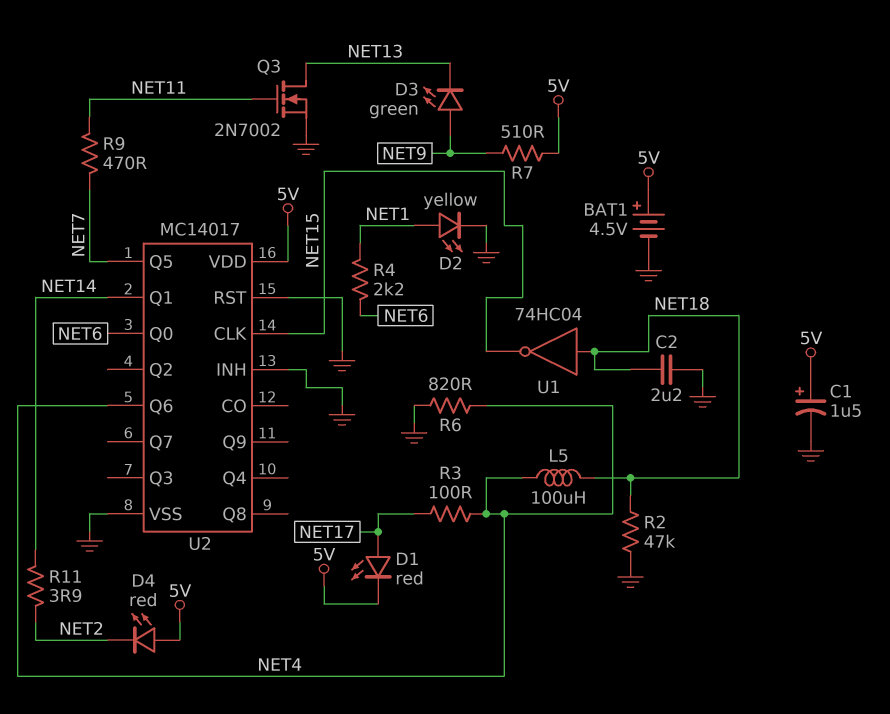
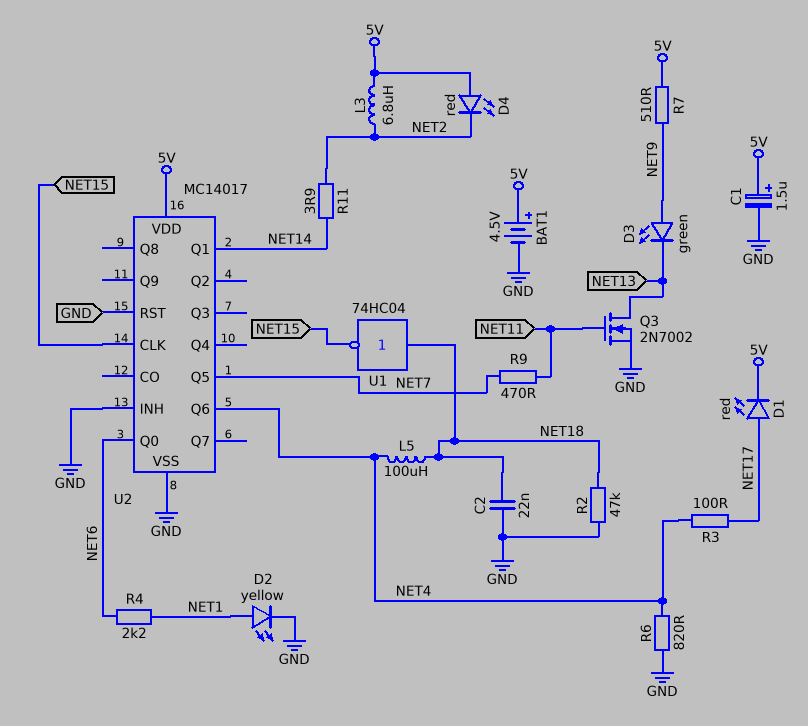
C2: 2.2uF (GND, NET18) -> 22nF (GND, NET18)
L3: none -> 6.8uH (5V, NET2)

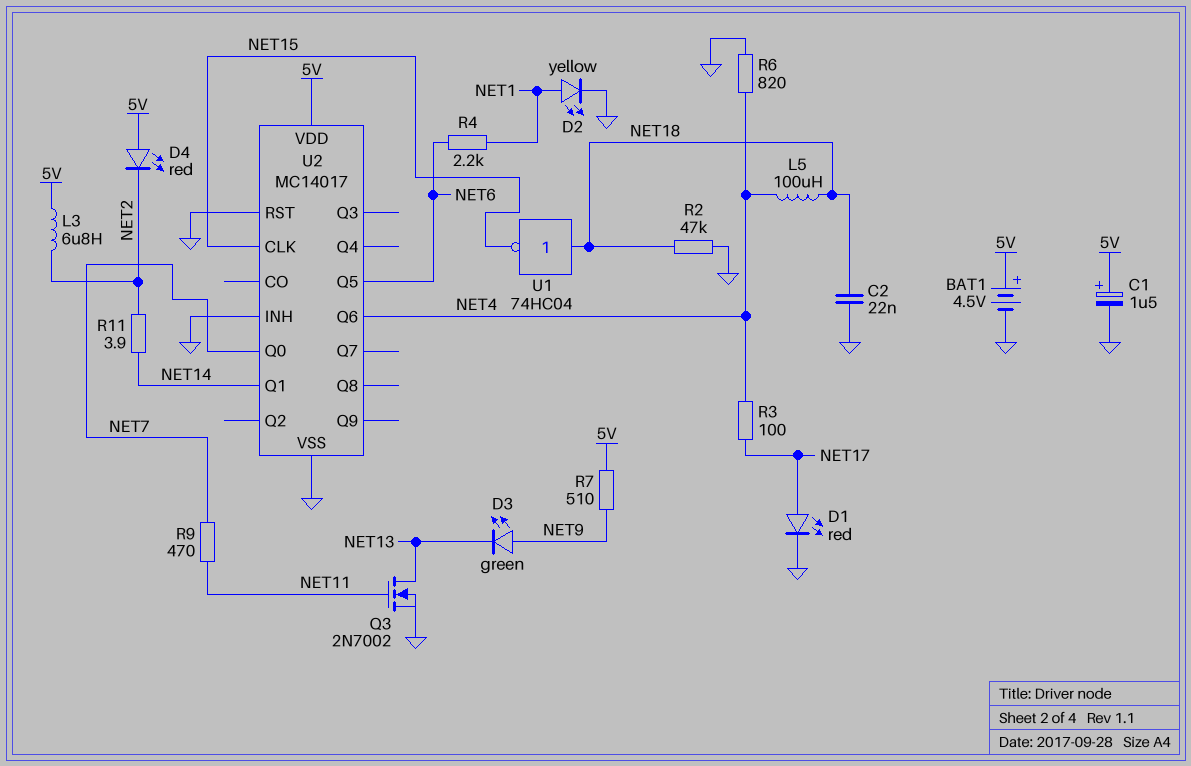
D1: LED red (A NET17, K 5V) -> LED red (A NET17, K GND)
U2 pin Q0: NET6 -> NET7
U2 pin Q5: NET7 -> NET6

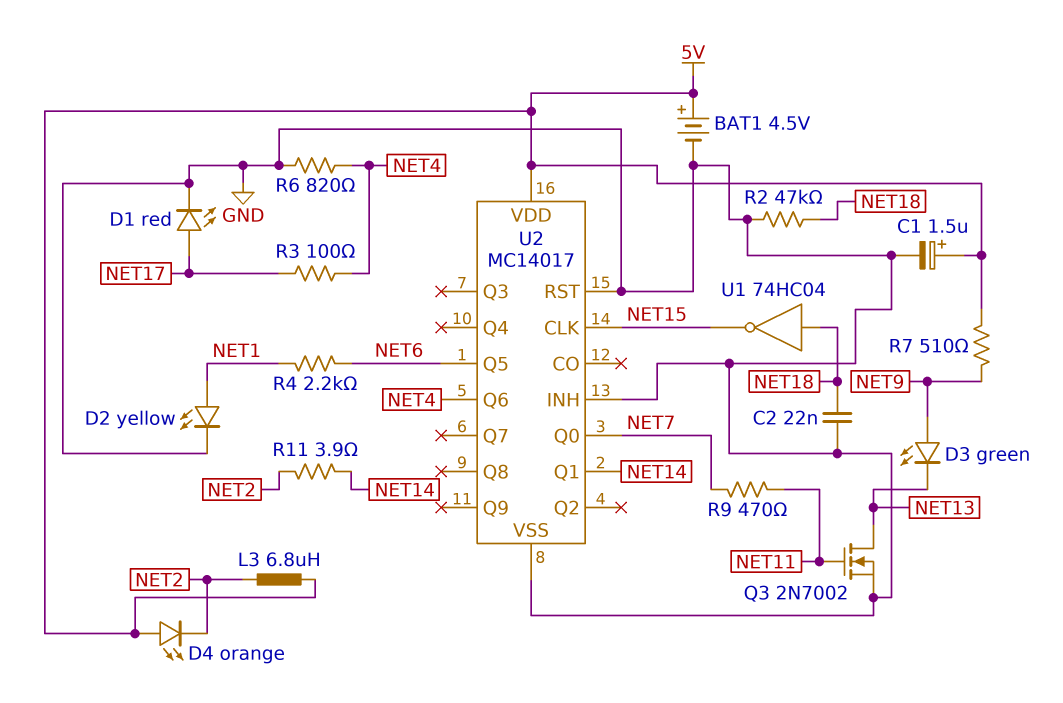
D4: LED red (A 5V, K NET2) -> LED orange (A 5V, K NET2)
L5: 100uH (NET4, NET18) -> none

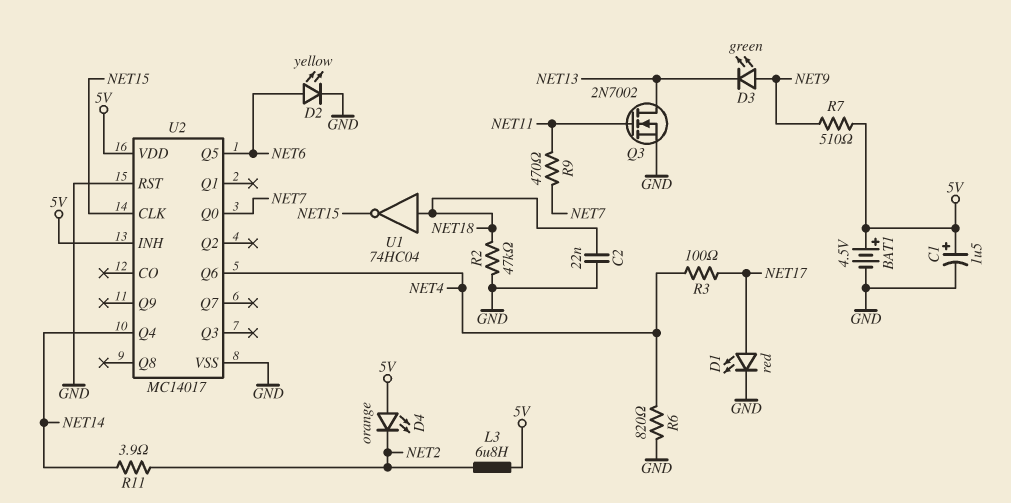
D2: LED yellow (A NET1, K GND) -> LED yellow (A NET6, K GND)
R4: 2.2k (NET1, NET6) -> none
U2 pin INH: GND -> 5V
U2 pin Q1: NET14 -> none
U2 pin Q4: none -> NET14

